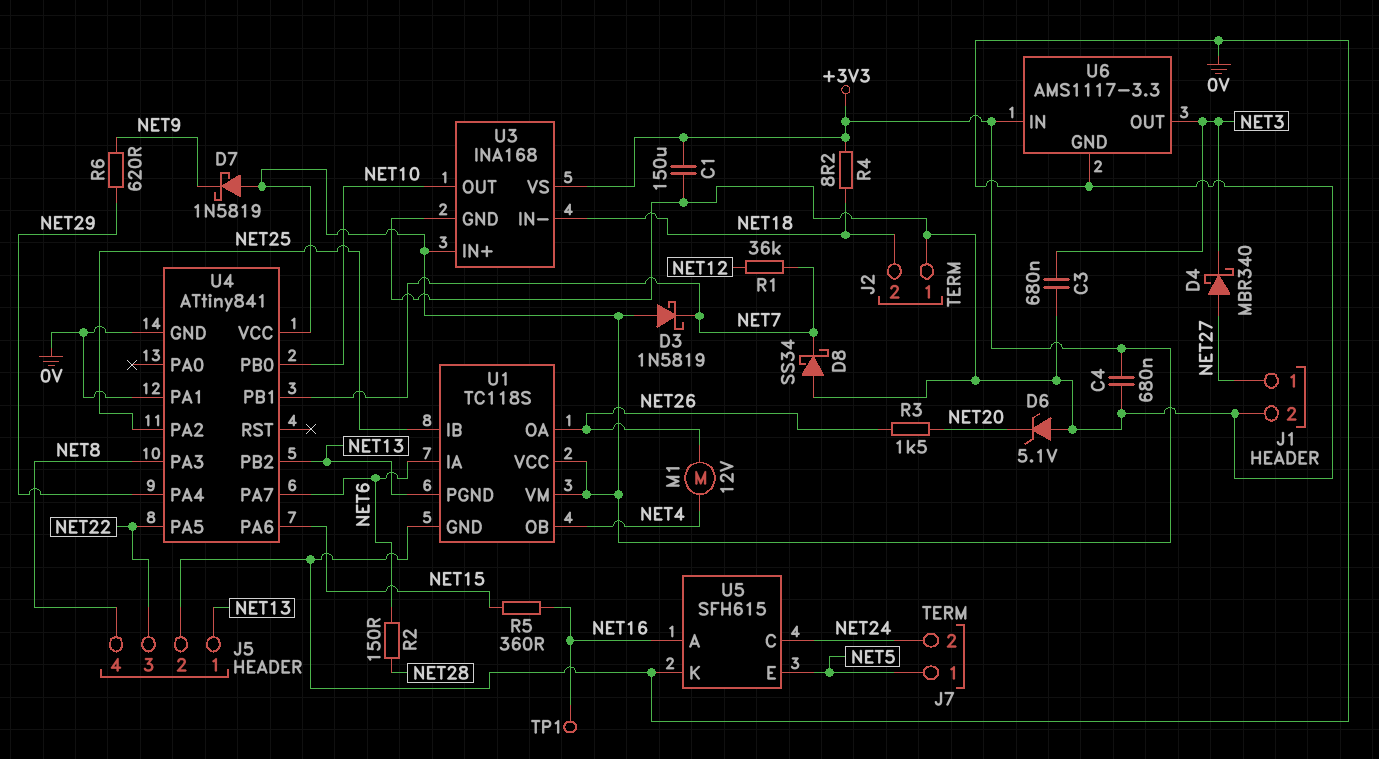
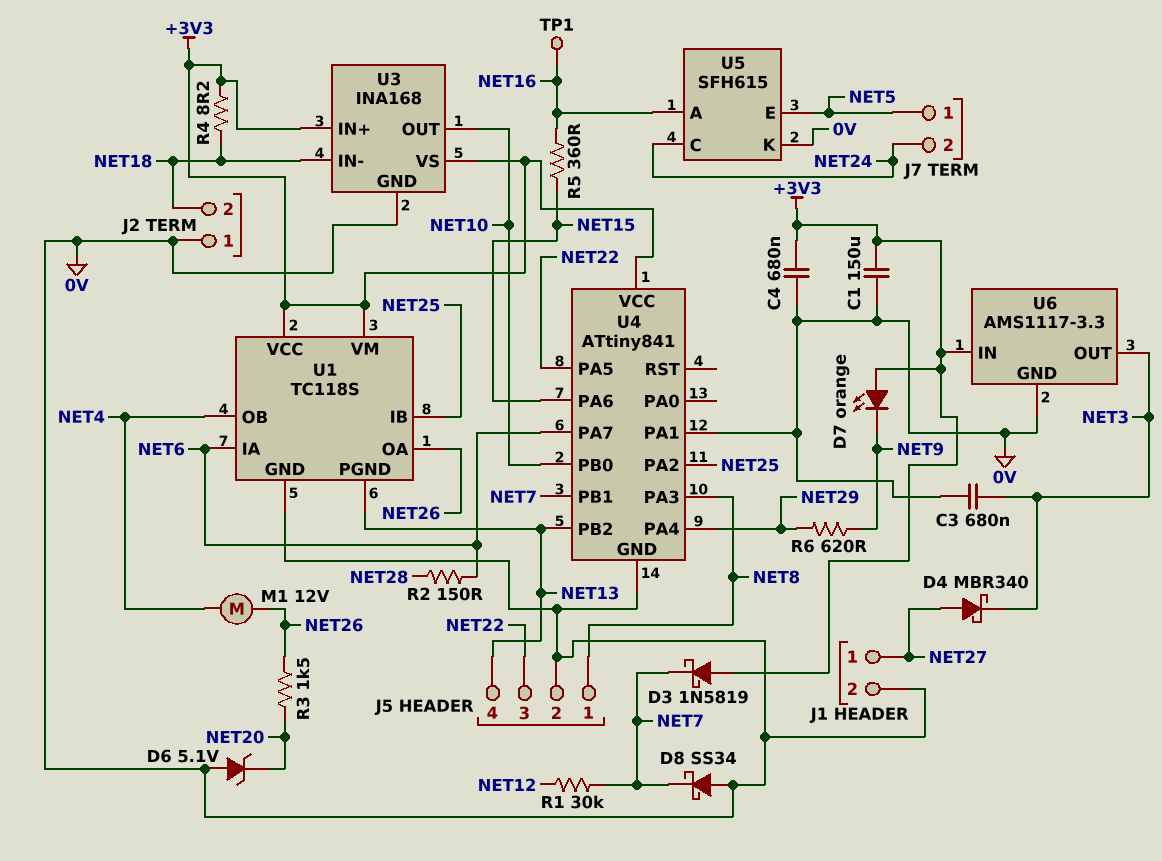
D7: schottky 1N5819 (A +3V3, K NET9) -> LED orange (A +3V3, K NET9)
J5 pin 1: NET13 -> NET8
J5 pin 4: NET8 -> NET13
R1: 36k (NET7, NET12) -> 30k (NET7, NET12)

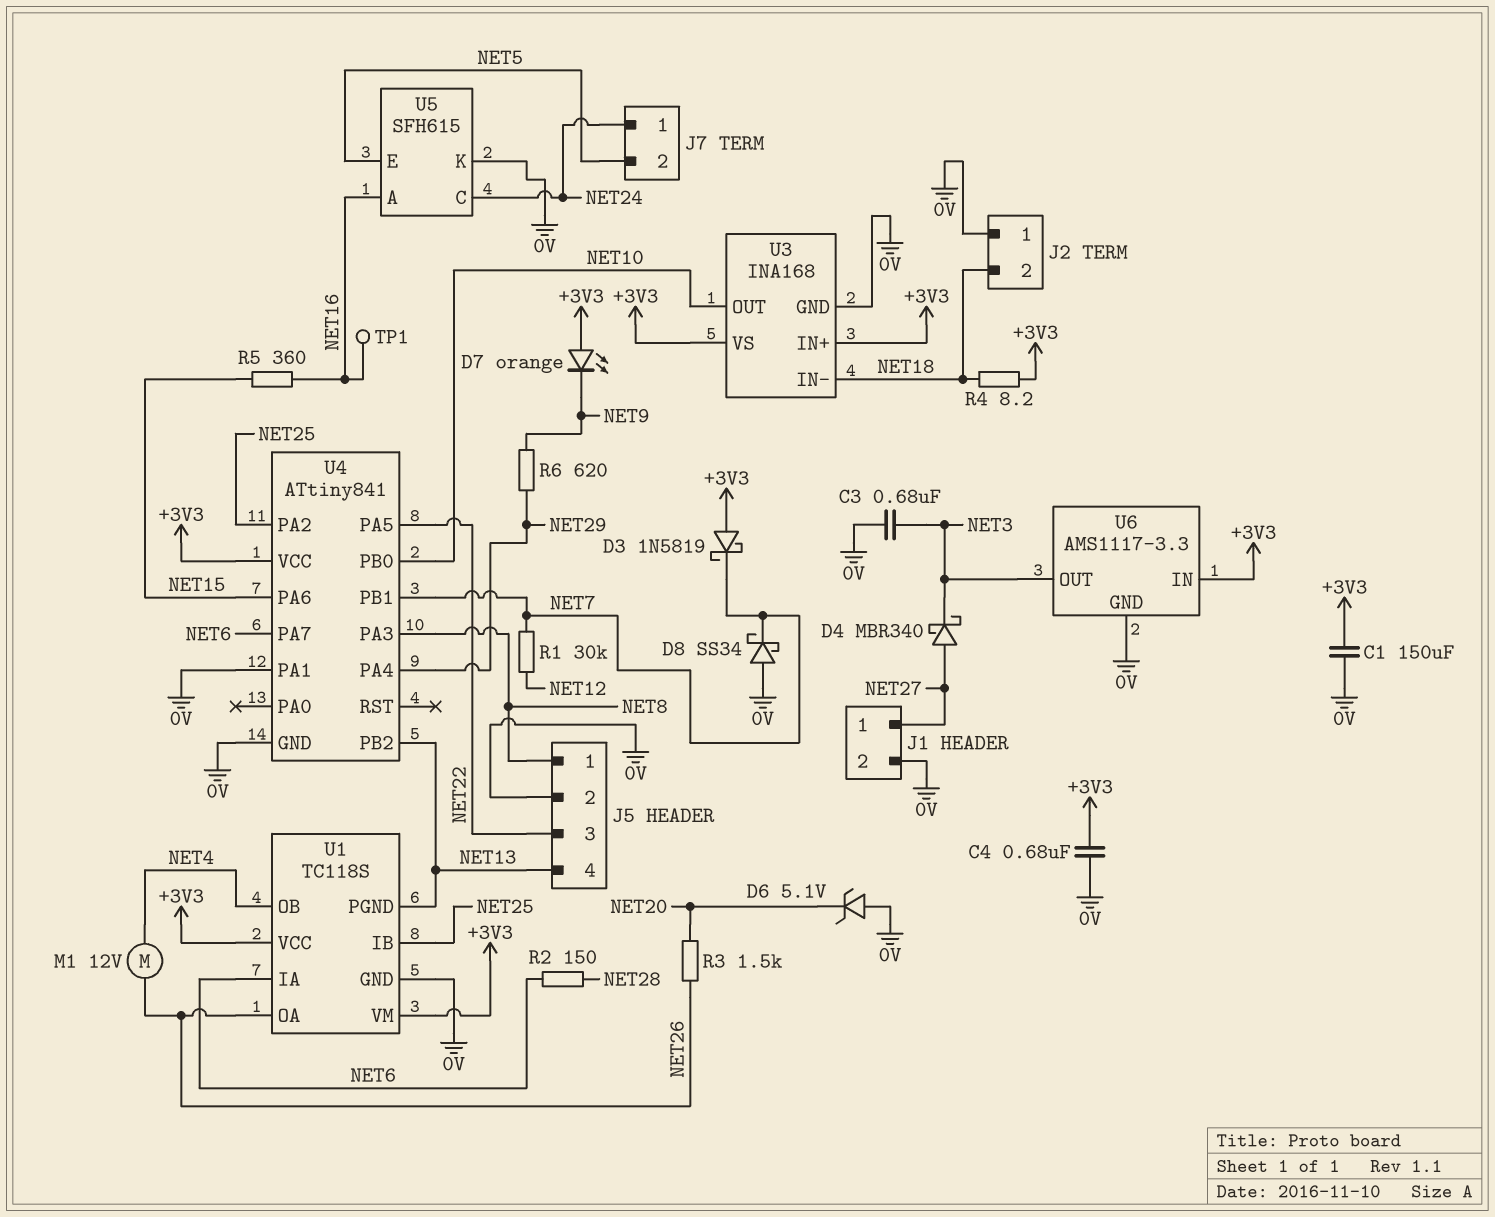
J7 pin 1: NET5 -> NET24
J7 pin 2: NET24 -> NET5

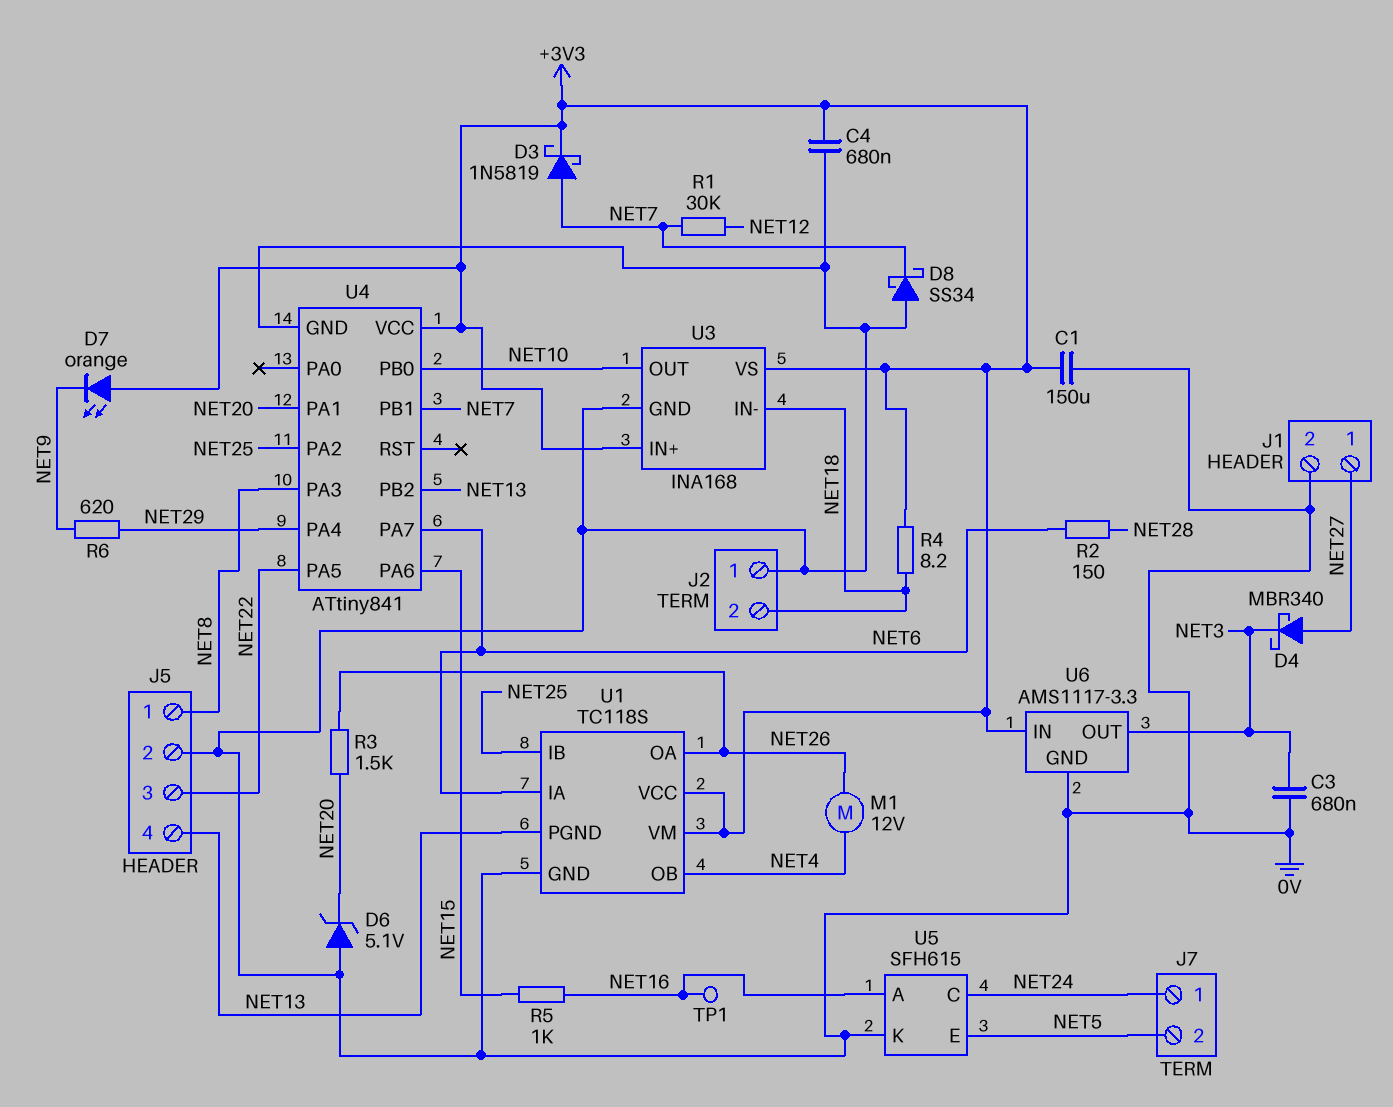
D3: schottky 1N5819 (A +3V3, K NET7) -> schottky 1N5819 (A NET7, K +3V3)
R5: 360 (NET15, NET16) -> 1k (NET15, NET16)
U4 pin PA1: 0V -> NET20

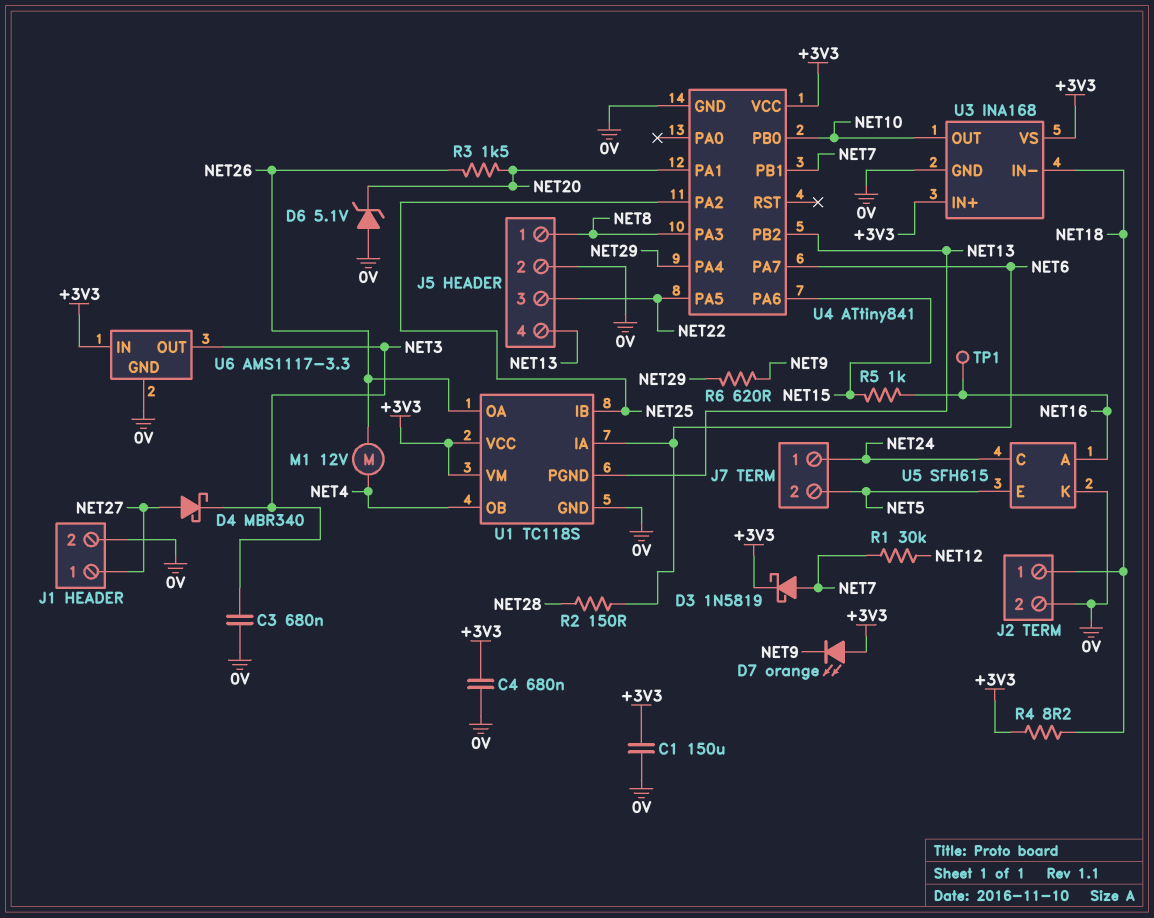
D8: schottky SS34 (A 0V, K NET7) -> none
J2 pin 1: 0V -> NET18
J2 pin 2: NET18 -> 0V

